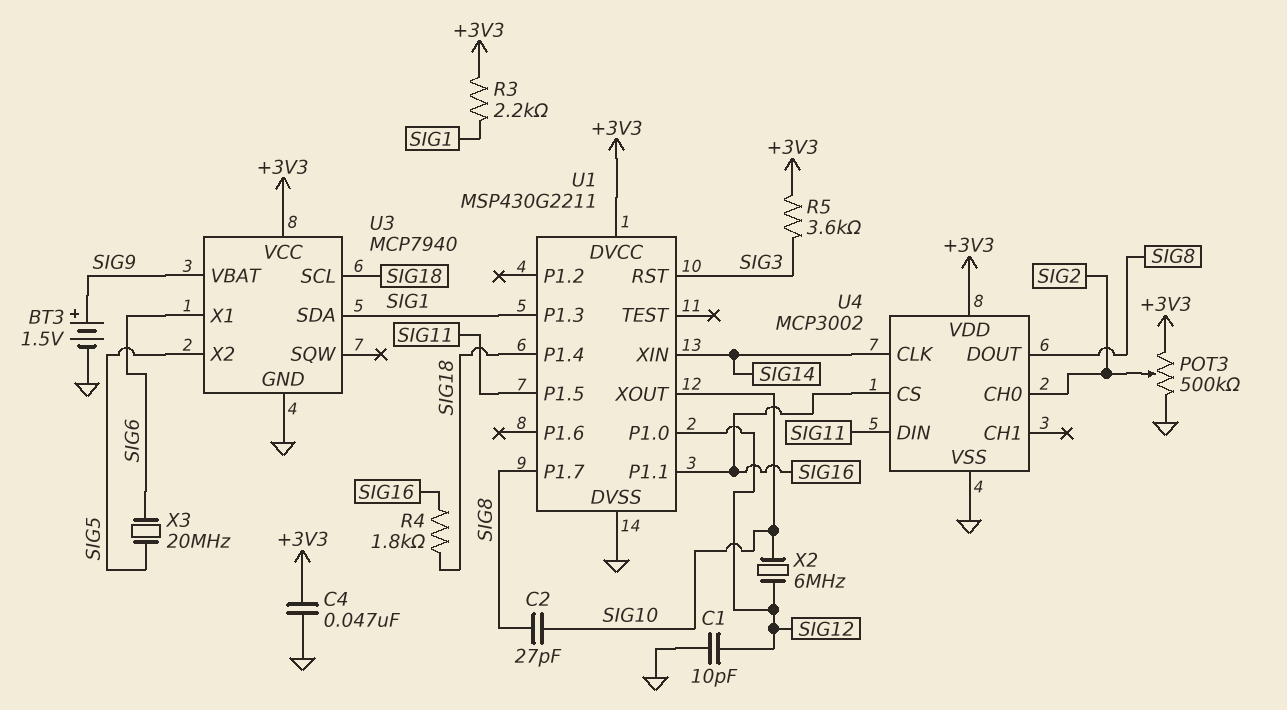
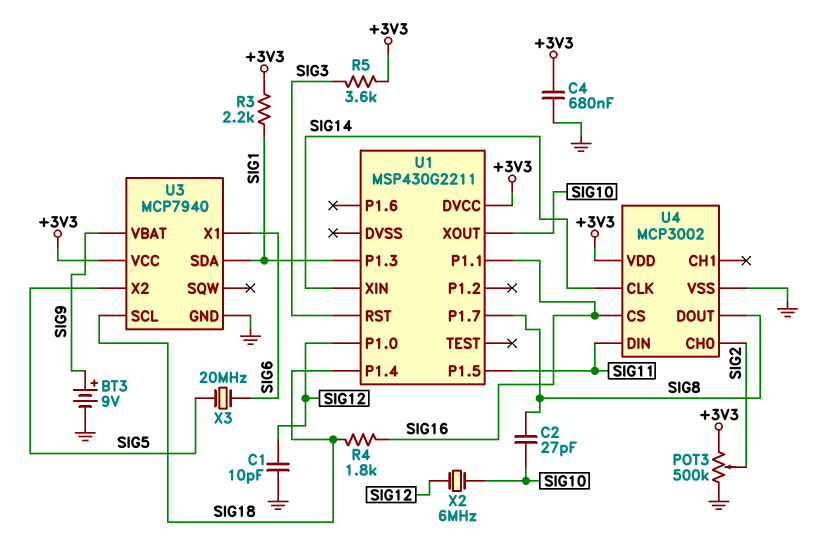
BT3: 1.5V (plus SIG9, minus GND) -> 9V (plus SIG9, minus GND)
C4: 47nF (+3V3, GND) -> 680nF (+3V3, GND)
U1 pin DVSS: GND -> none

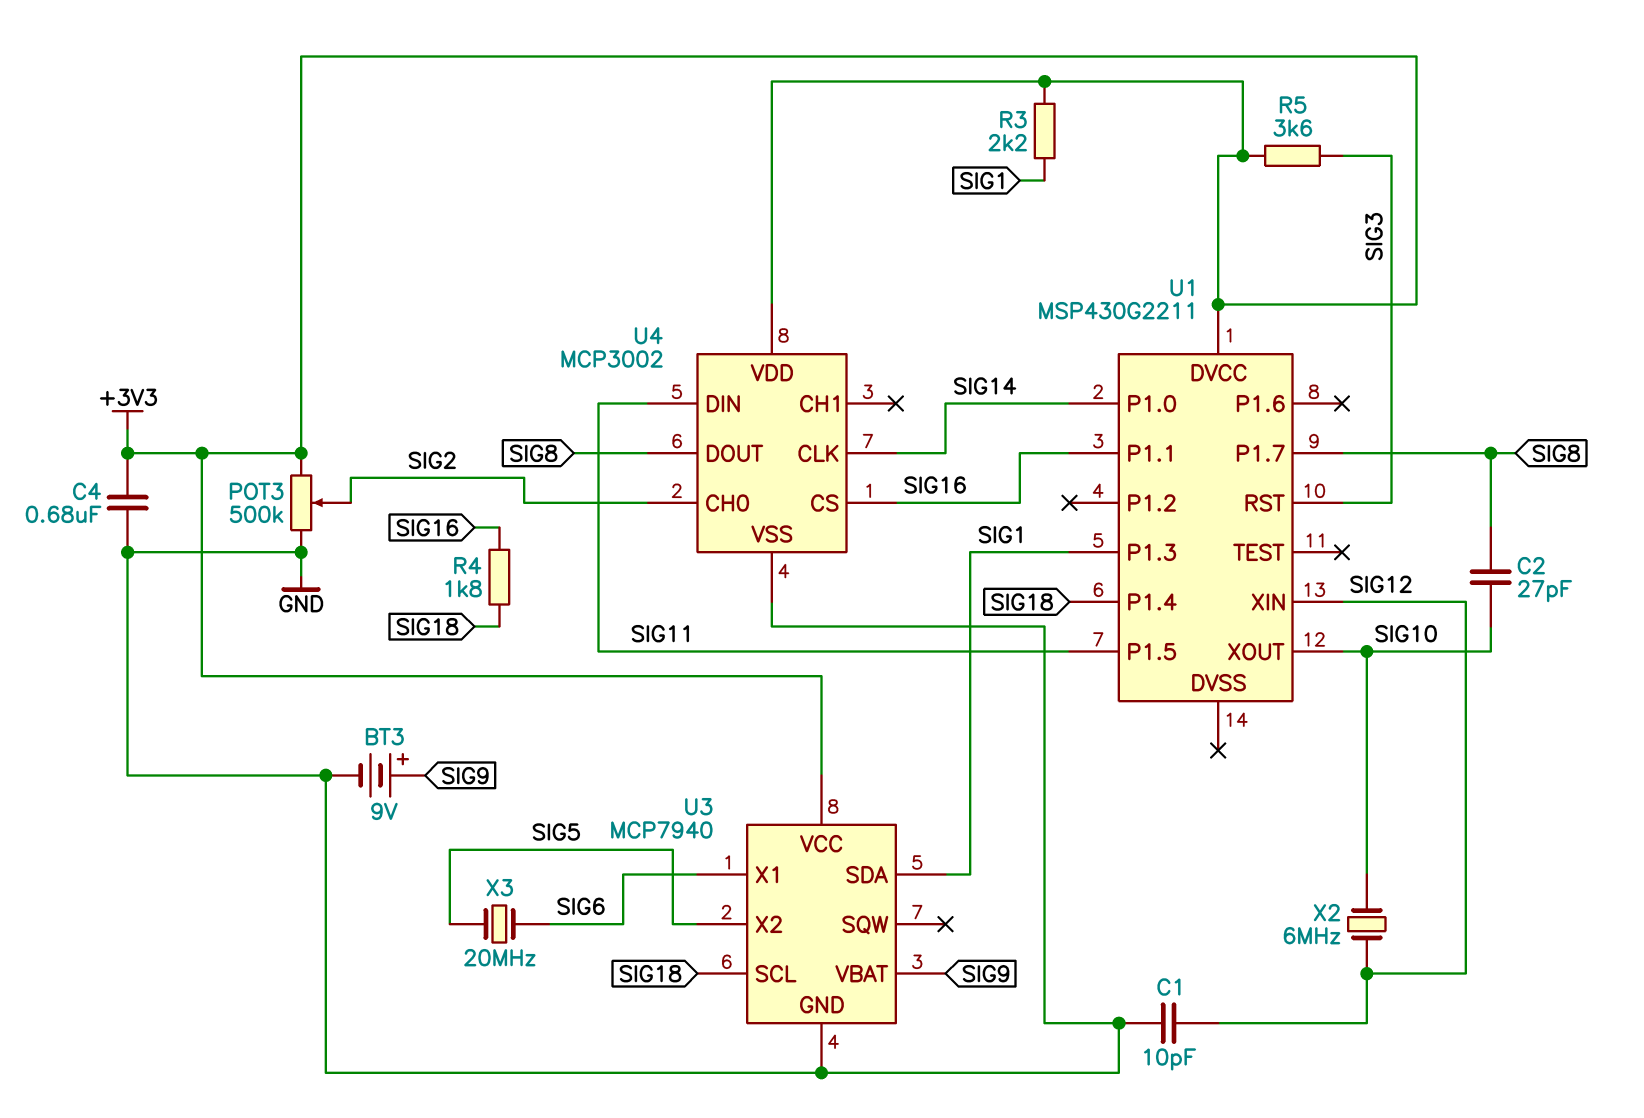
U1 pin P1.0: SIG12 -> SIG14
U1 pin XIN: SIG14 -> SIG12

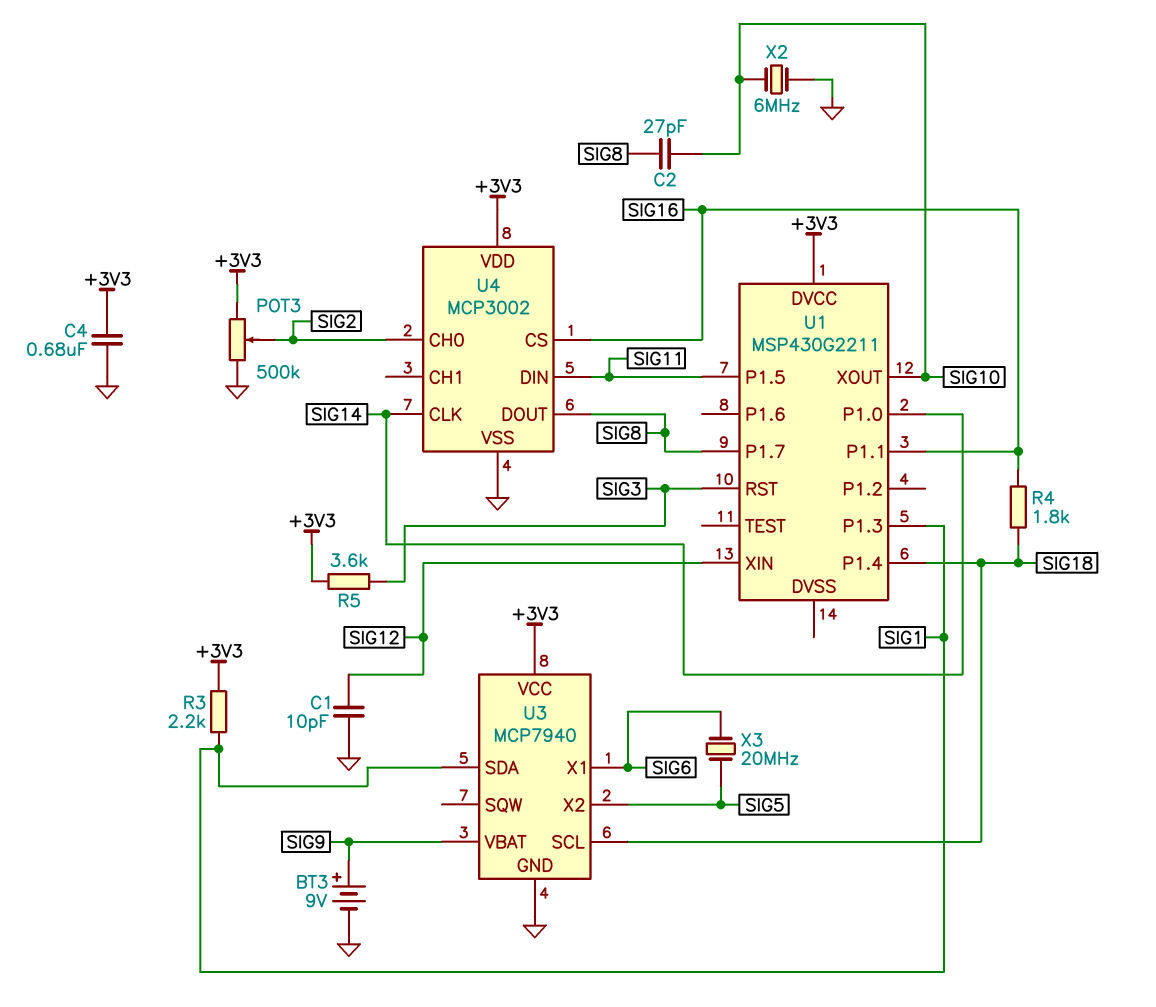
X2: 6MHz (SIG10, SIG12) -> 6MHz (GND, SIG10)

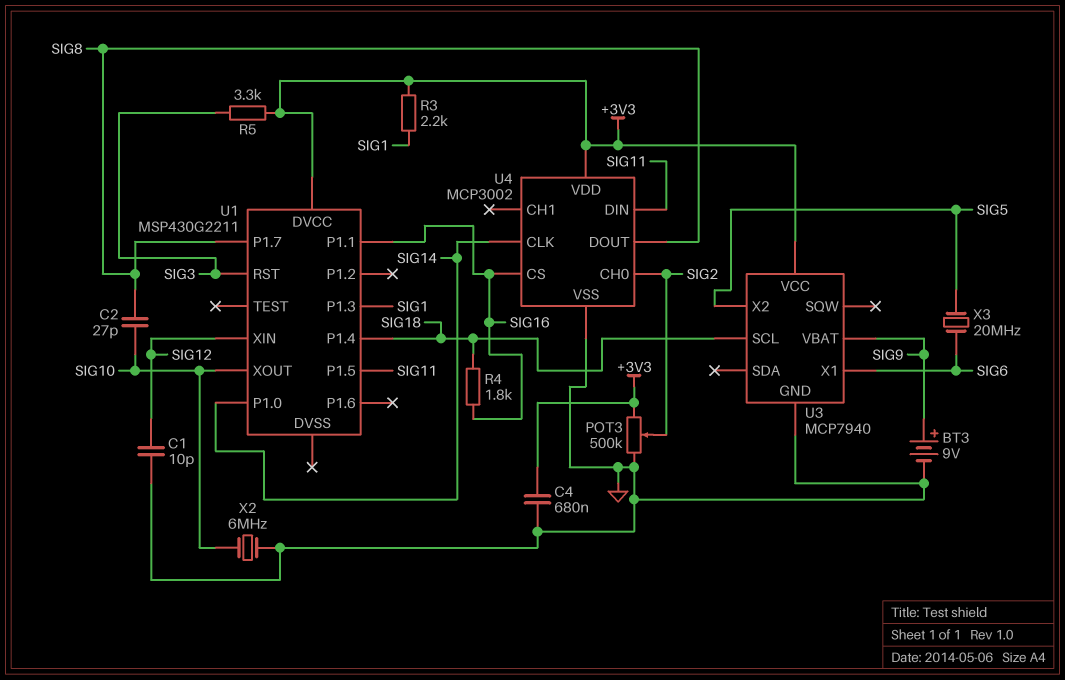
R5: 3.6k (+3V3, SIG3) -> 3.3k (+3V3, SIG3)
U3 pin SDA: SIG1 -> none

